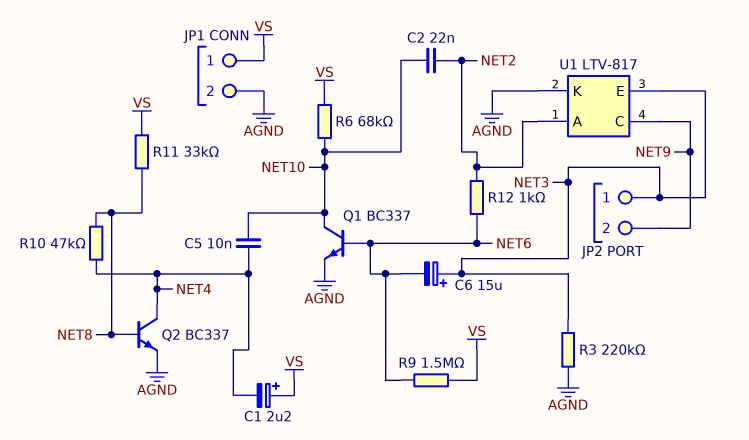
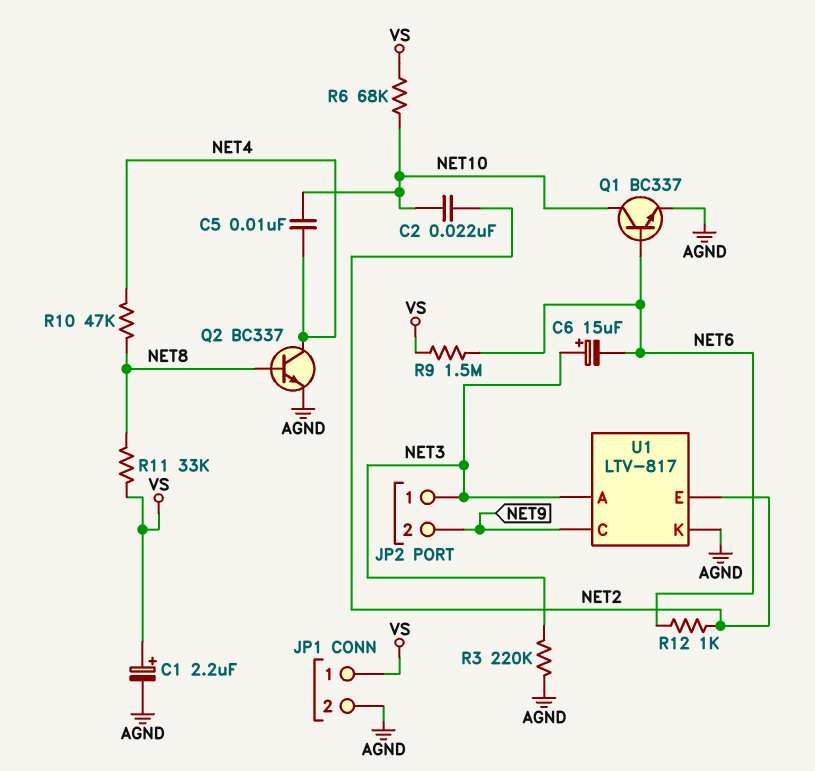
C1: 2.2uF (plus VS, minus NET4) -> 2.2uF (plus VS, minus AGND)
U1 pin A: NET2 -> NET3
U1 pin E: NET3 -> NET2

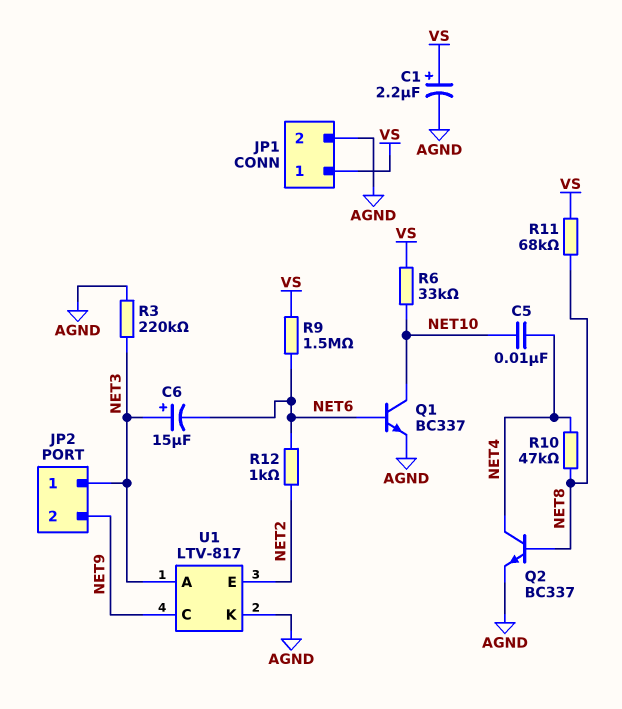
C2: 22nF (NET2, NET10) -> none
R6: 68k (NET10, VS) -> 33k (NET10, VS)
R11: 33k (NET8, VS) -> 68k (NET8, VS)

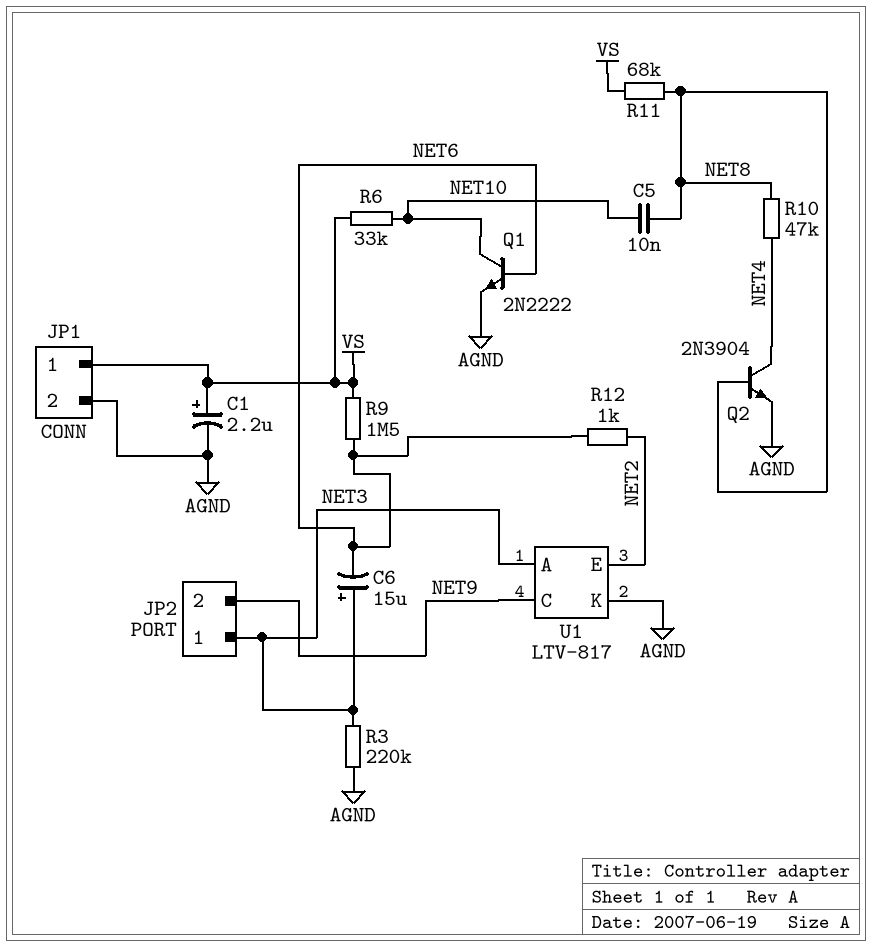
C5: 10nF (NET4, NET10) -> 10nF (NET8, NET10)
Q1: NPN BC337 (B NET6, C NET10, E AGND) -> NPN 2N2222 (B NET6, C NET10, E AGND)
Q2: NPN BC337 (B NET8, C NET4, E AGND) -> NPN 2N3904 (B NET8, C NET4, E AGND)

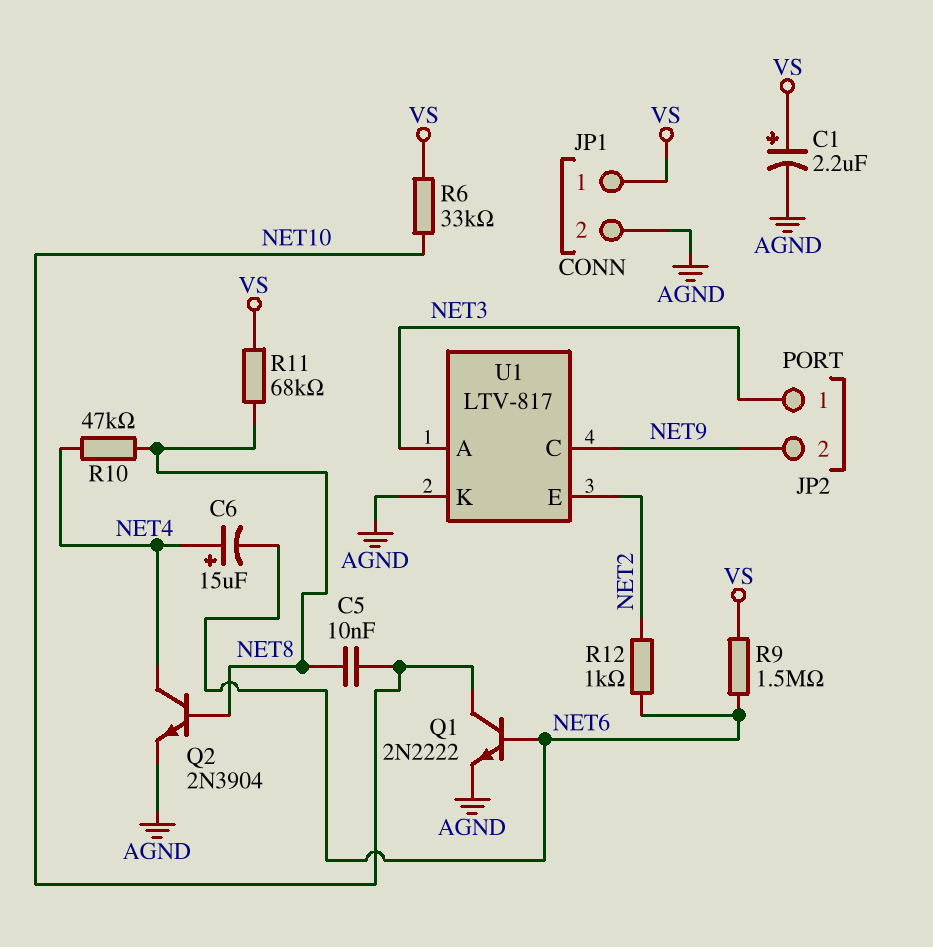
C6: 15uF (plus NET3, minus NET6) -> 15uF (plus NET4, minus NET6)
R3: 220k (AGND, NET3) -> none

